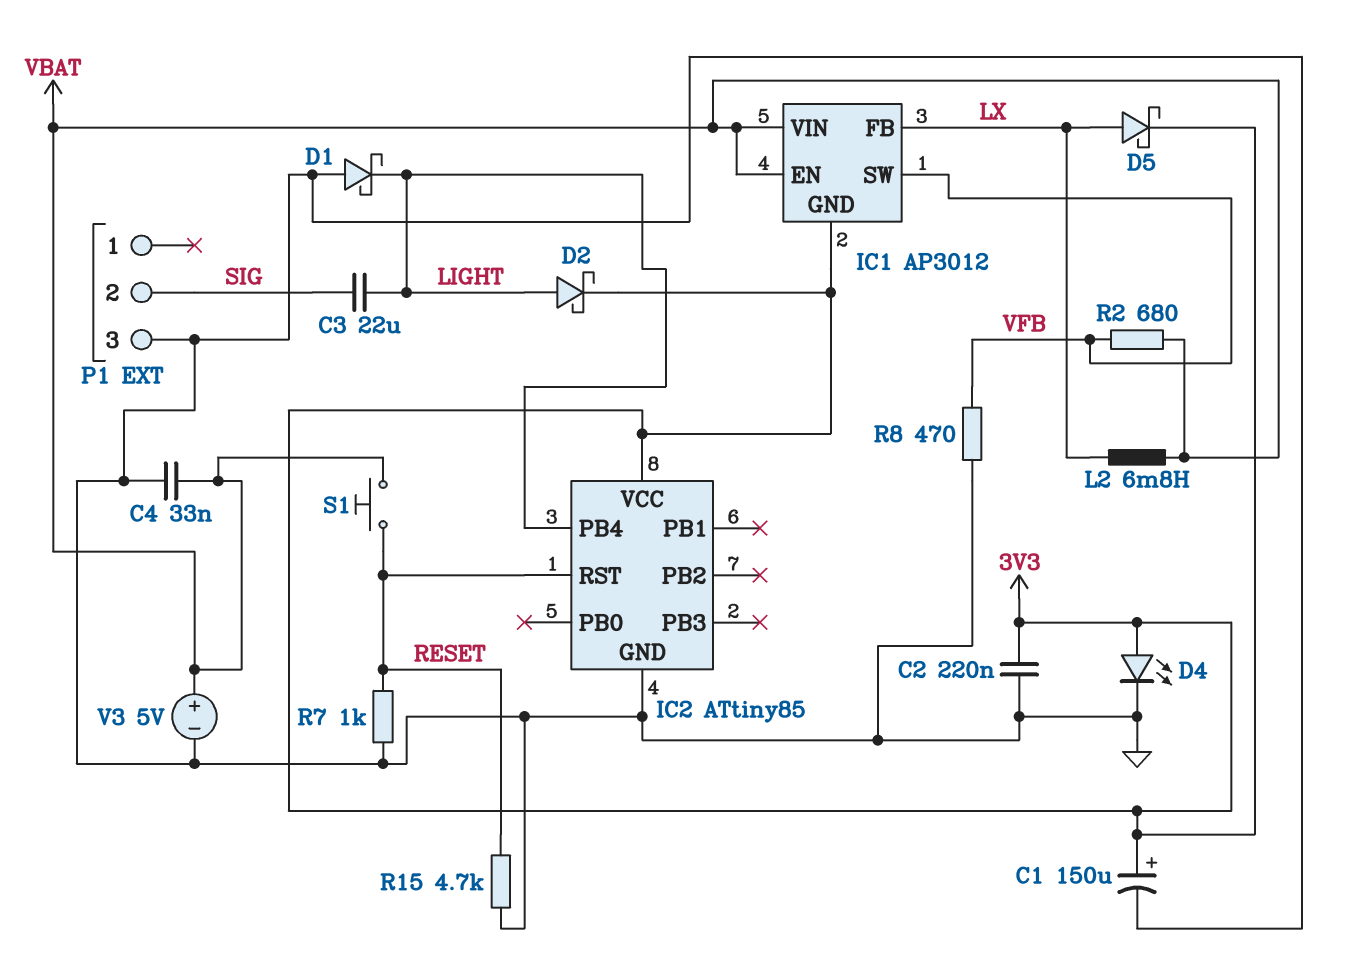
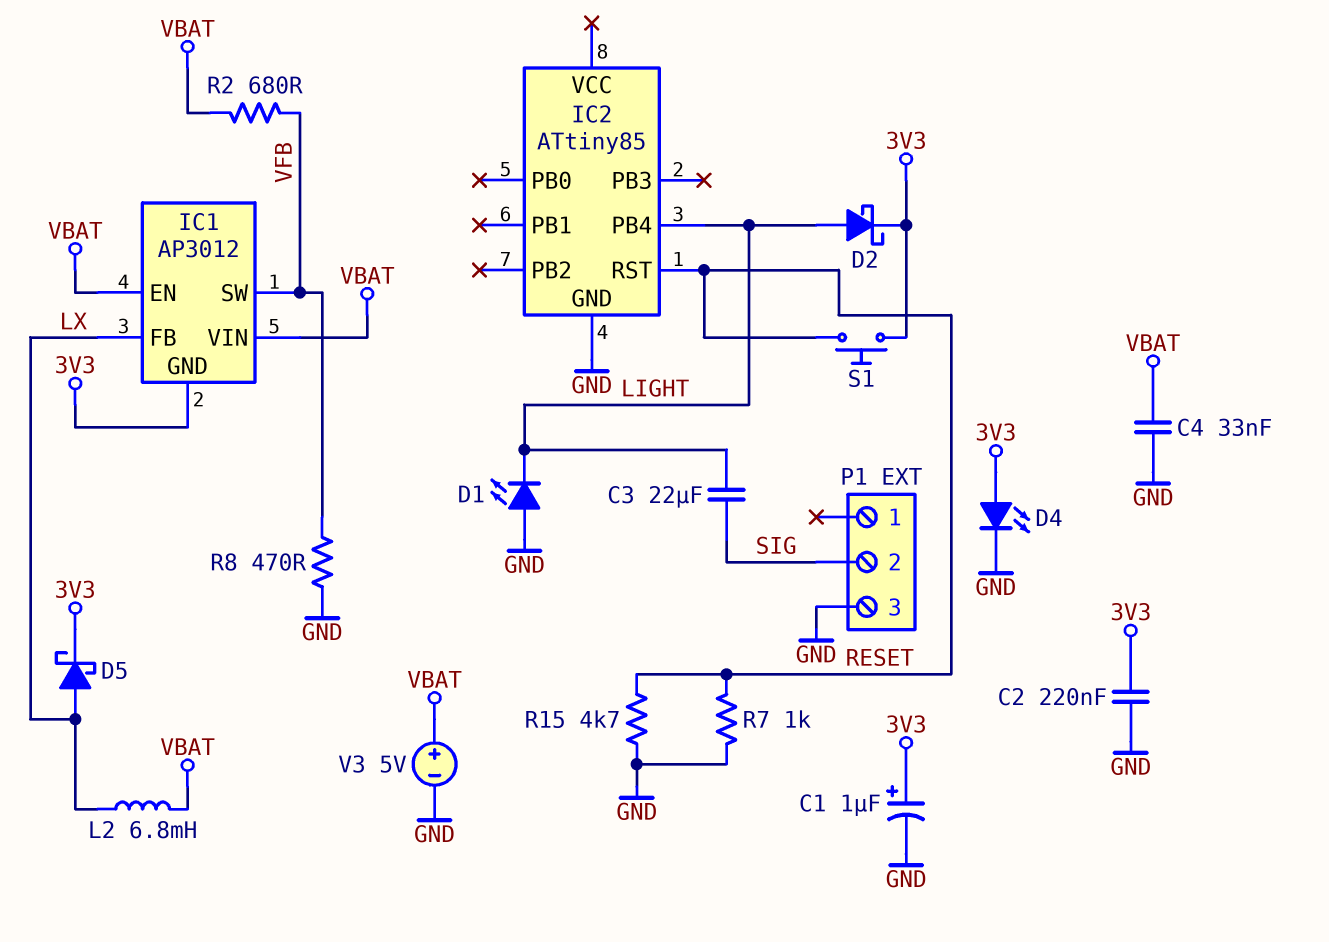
C1: 150uF (plus 3V3, minus GND) -> 1uF (plus 3V3, minus GND)
D1: schottky (A GND, K LIGHT) -> LED (A GND, K LIGHT)
IC2 pin VCC: 3V3 -> none
S1: button (RESET, VBAT) -> button (3V3, RESET)

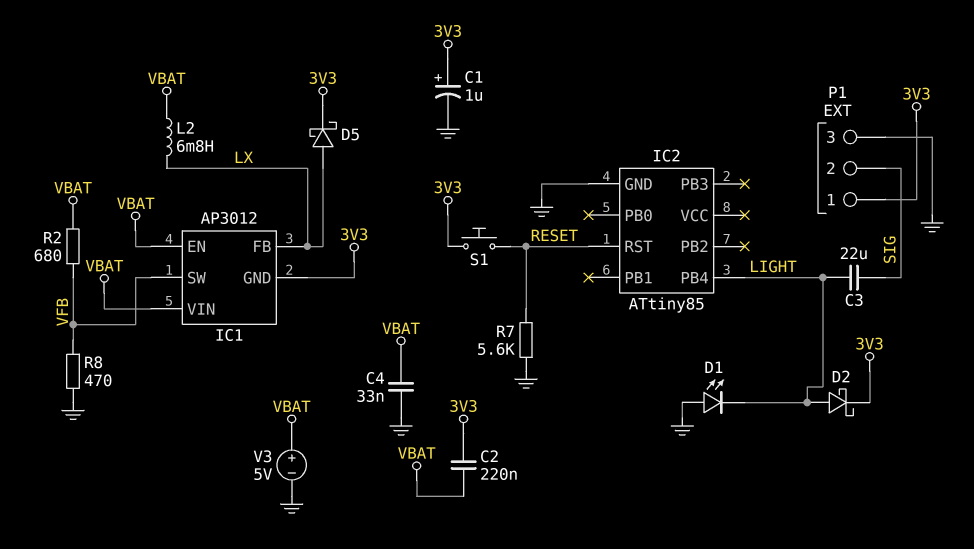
C2: 220nF (3V3, GND) -> 220nF (3V3, VBAT)
D4: LED (A 3V3, K GND) -> none
P1 pin 1: none -> 3V3
R7: 1k (GND, RESET) -> 5.6k (GND, RESET)
R15: 4.7k (GND, RESET) -> none

